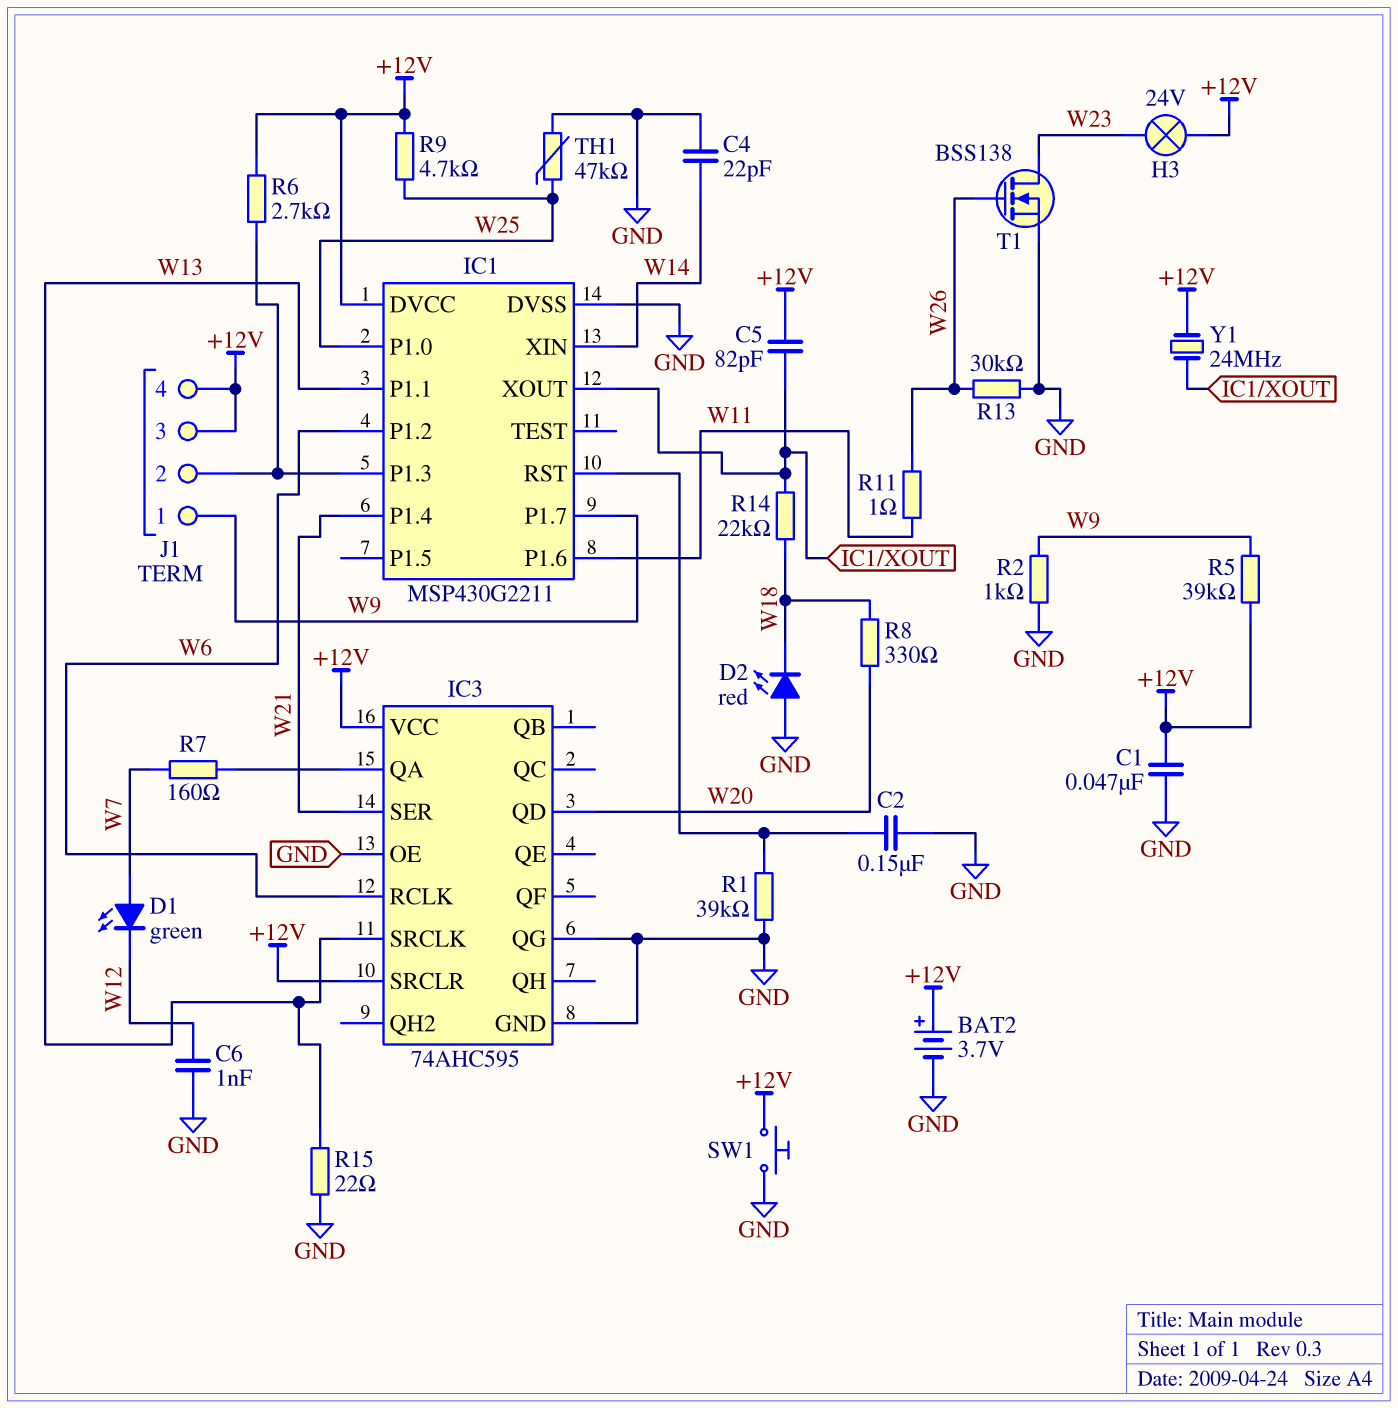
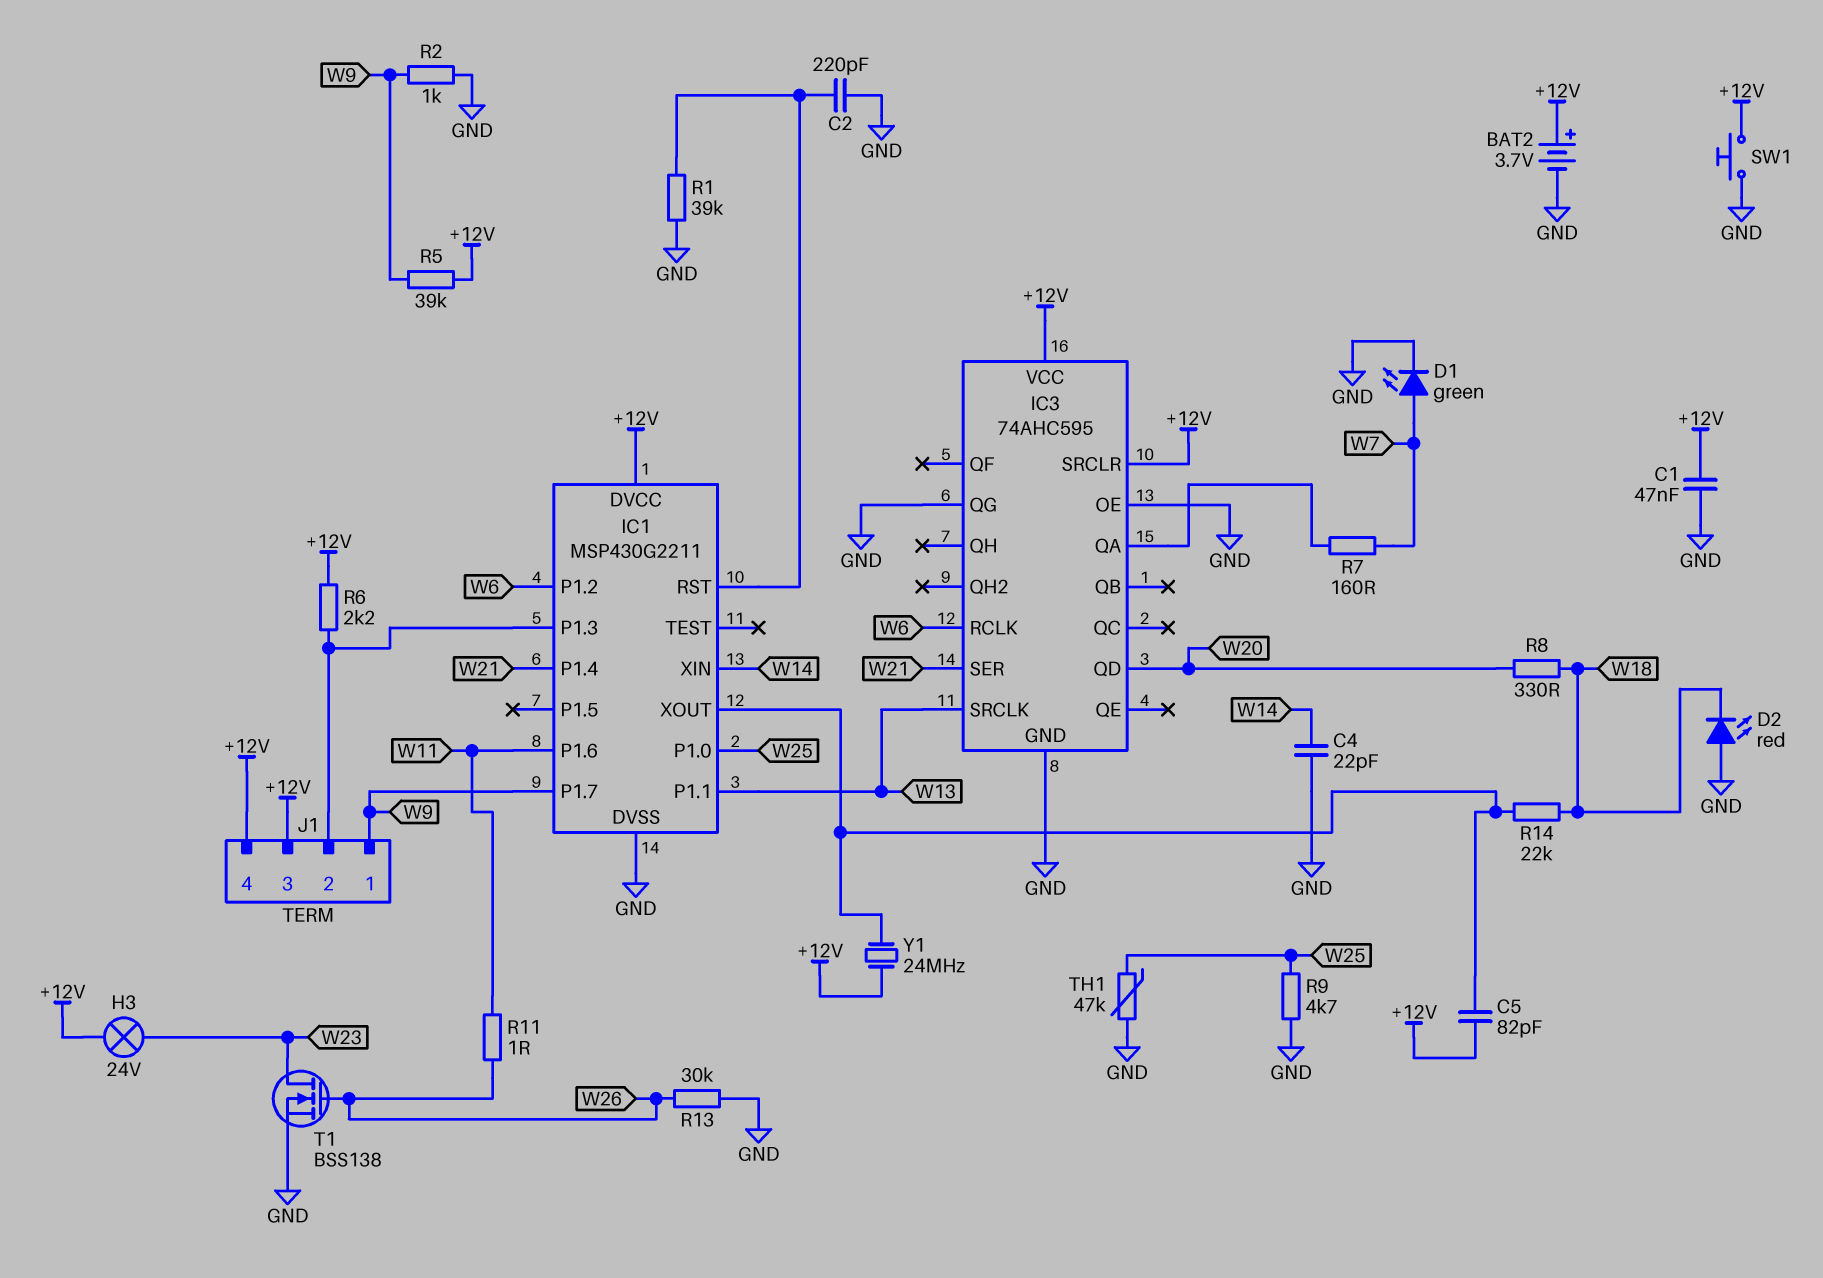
C2: 150nF (GND, IC1/RST) -> 220pF (GND, IC1/RST)
C6: 1nF (GND, W12) -> none
D1: LED green (A W7, K W12) -> LED green (A W7, K GND)
R6: 2.7k (+12V, IC1/P1.3) -> 2.2k (+12V, IC1/P1.3)
R9: 4.7k (+12V, W25) -> 4.7k (GND, W25)
R15: 22 (GND, W13) -> none

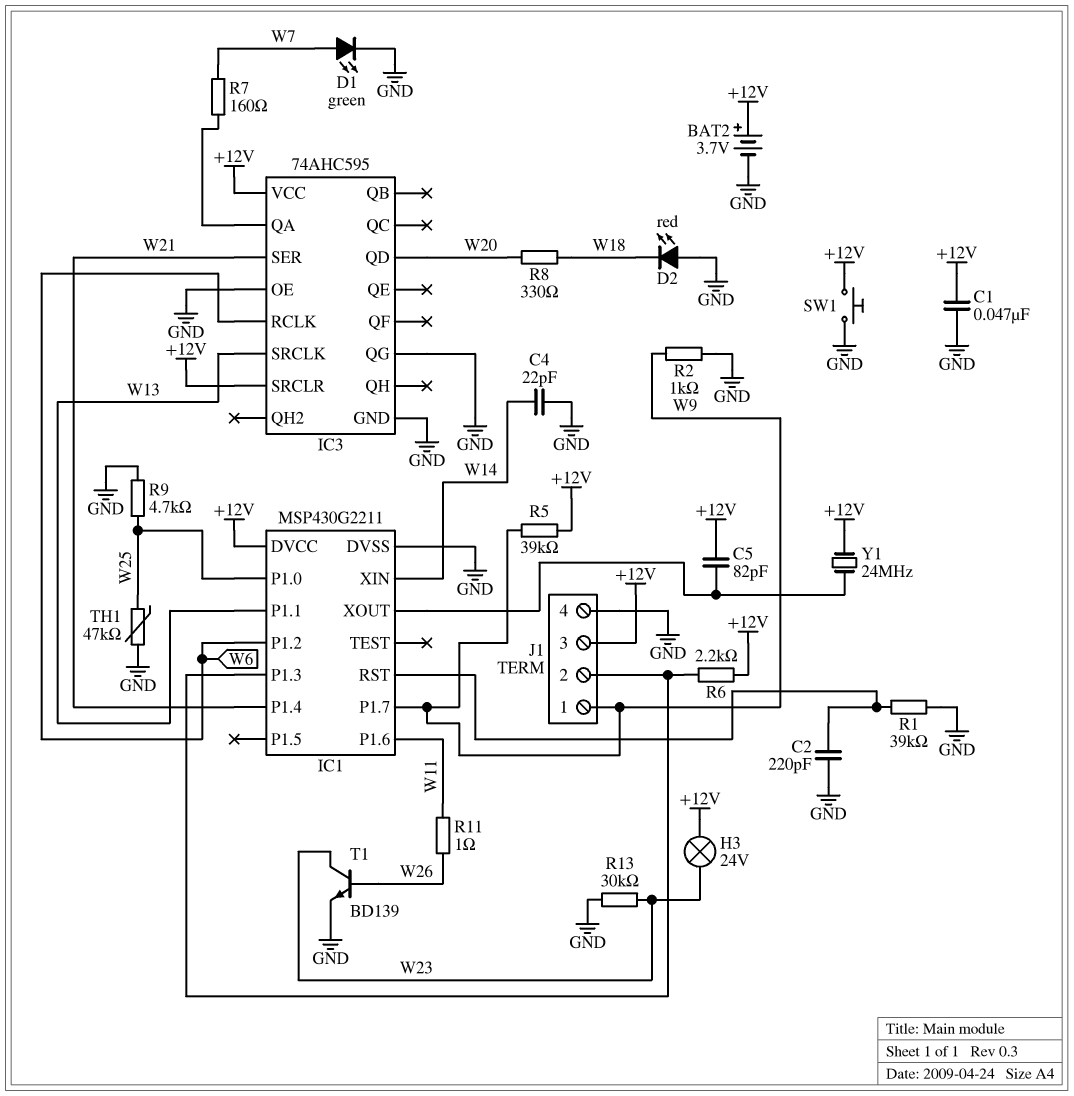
J1 pin 4: +12V -> GND
R13: 30k (GND, W26) -> 30k (GND, W23)
R14: 22k (IC1/XOUT, W18) -> none
T1: NMOS BSS138 (G W26, D W23, S GND) -> NPN BD139 (B W26, C W23, E GND)

